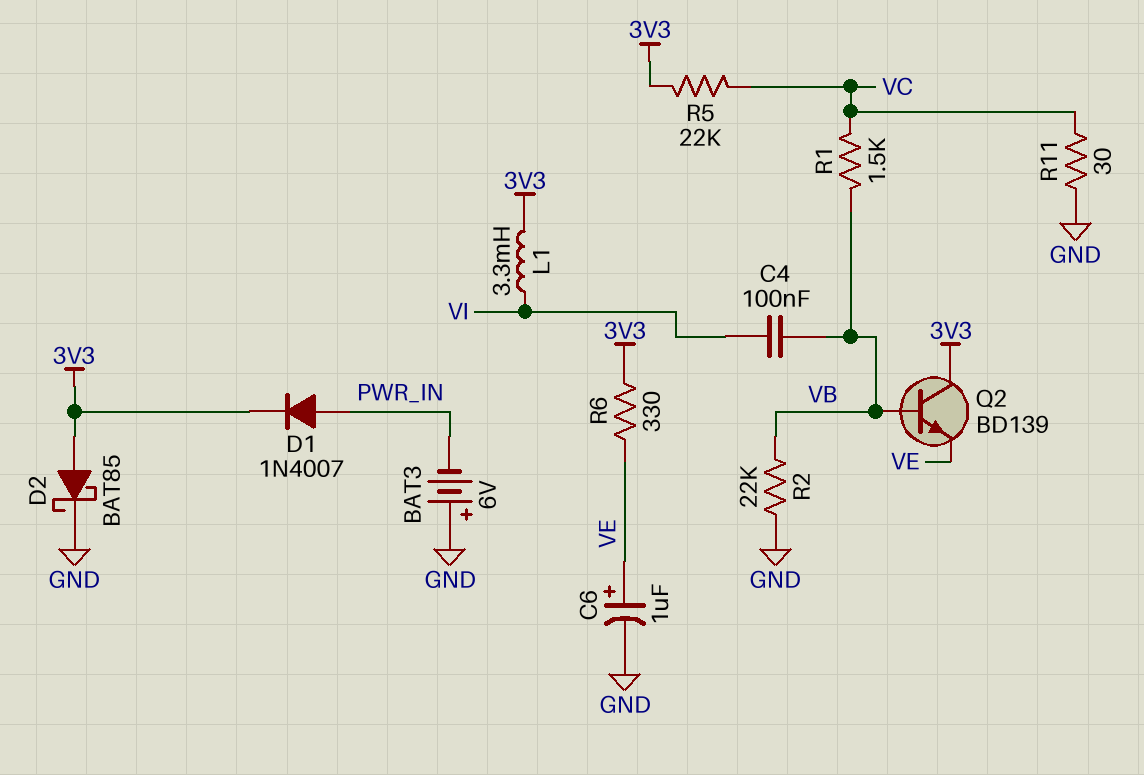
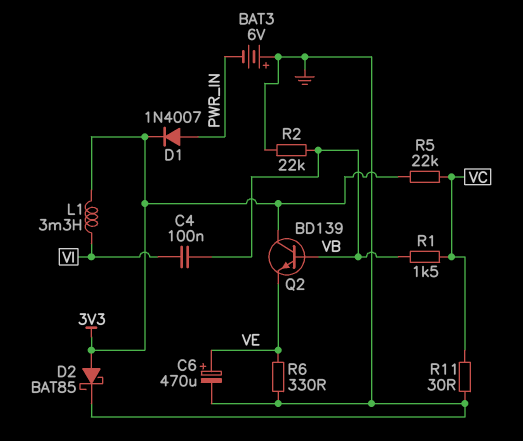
C6: 1uF (plus VE, minus GND) -> 470uF (plus VE, minus GND)
R6: 330 (3V3, VE) -> 330 (GND, VE)

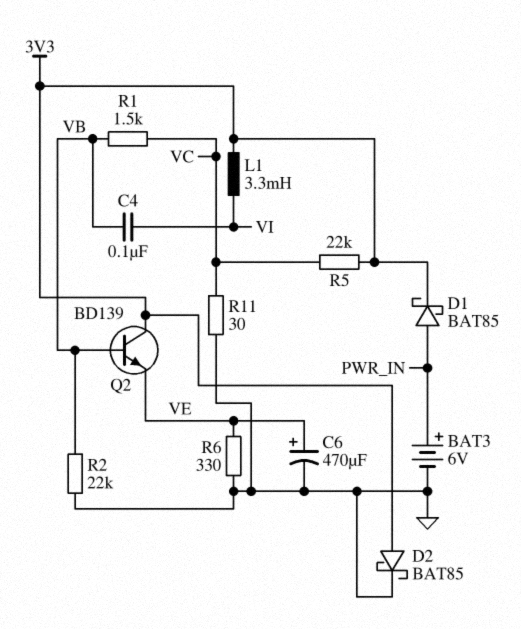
BAT3: 6V (plus GND, minus PWR_IN) -> 6V (plus PWR_IN, minus GND)
D1: diode 1N4007 (A PWR_IN, K 3V3) -> schottky BAT85 (A PWR_IN, K 3V3)

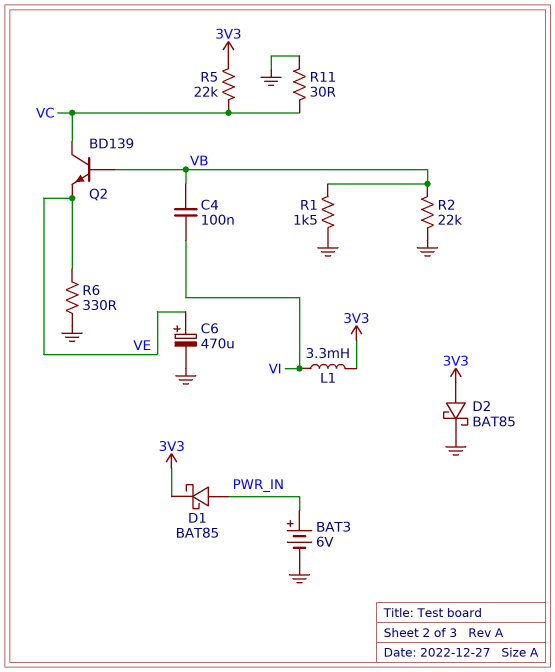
Q2: NPN BD139 (B VB, C 3V3, E VE) -> NPN BD139 (B VB, C VC, E VE)
R1: 1.5k (VB, VC) -> 1.5k (GND, VB)

